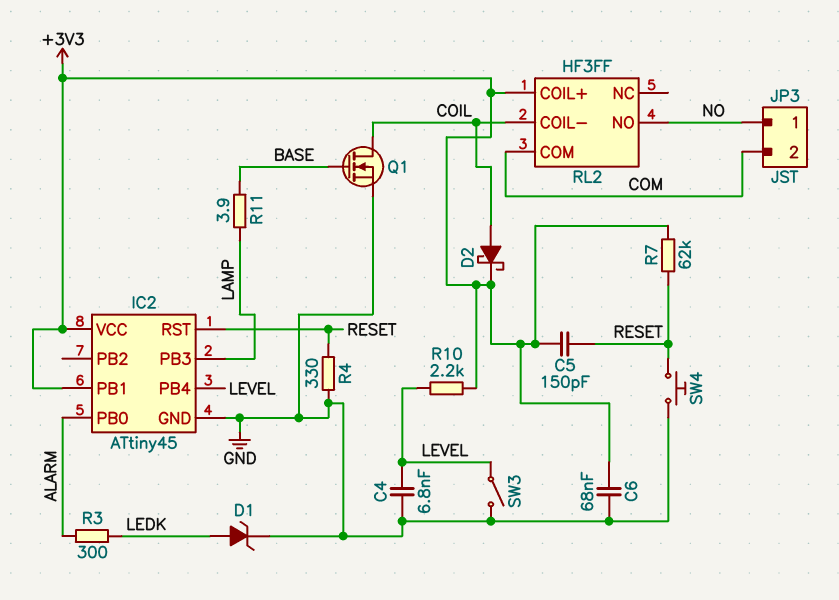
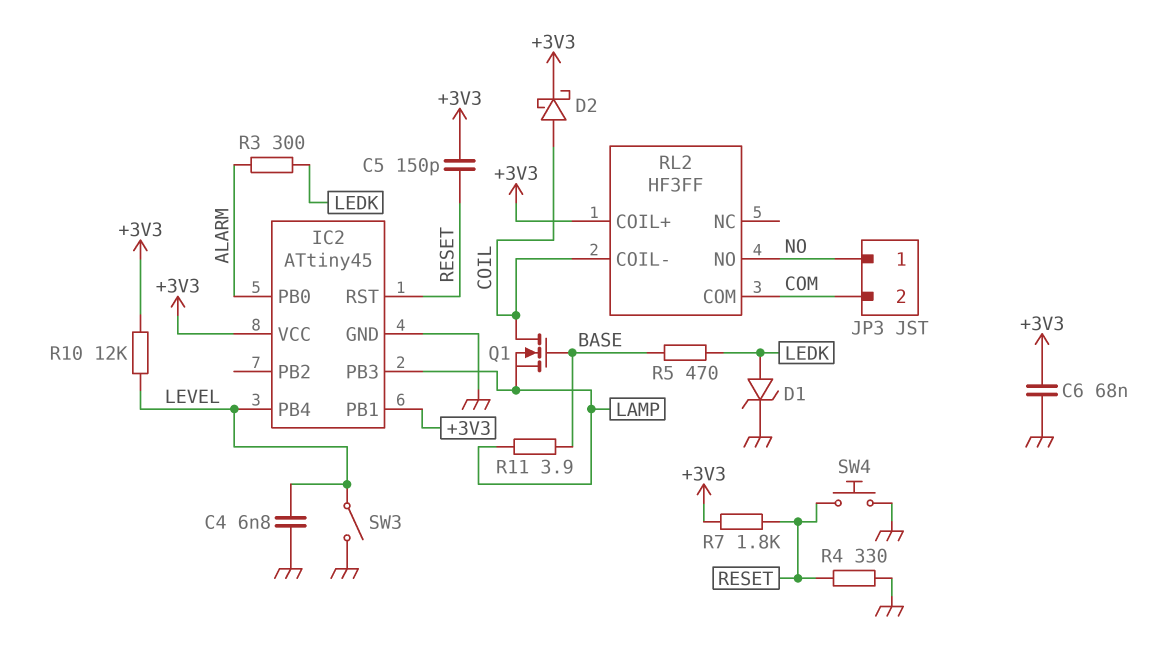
Q1: NMOS (G BASE, D COIL, S GND) -> NMOS (G BASE, D COIL, S LAMP)
R5: none -> 470 (BASE, LEDK)
R7: 62k (+3V3, RESET) -> 1.8k (+3V3, RESET)
R10: 2.2k (+3V3, LEVEL) -> 12k (+3V3, LEVEL)

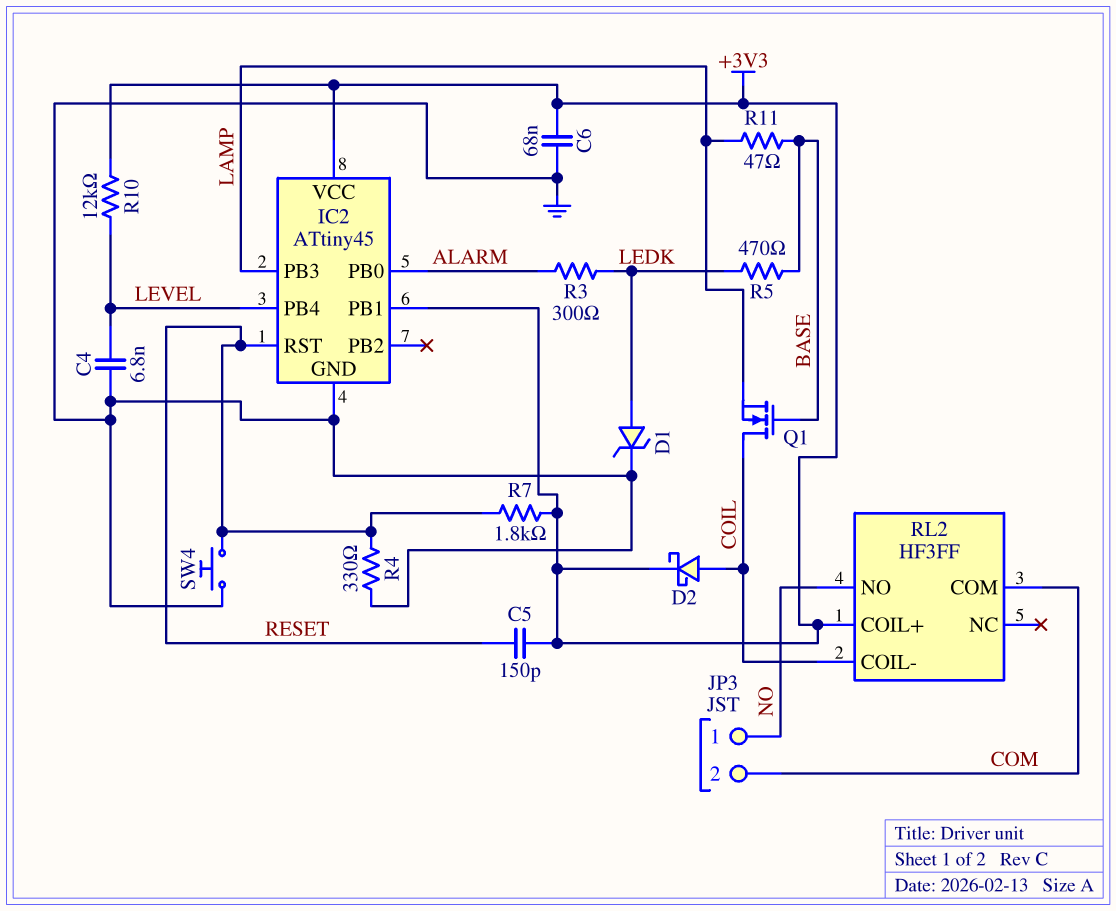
R11: 3.9 (BASE, LAMP) -> 47 (BASE, LAMP)
SW3: switch (GND, LEVEL) -> none

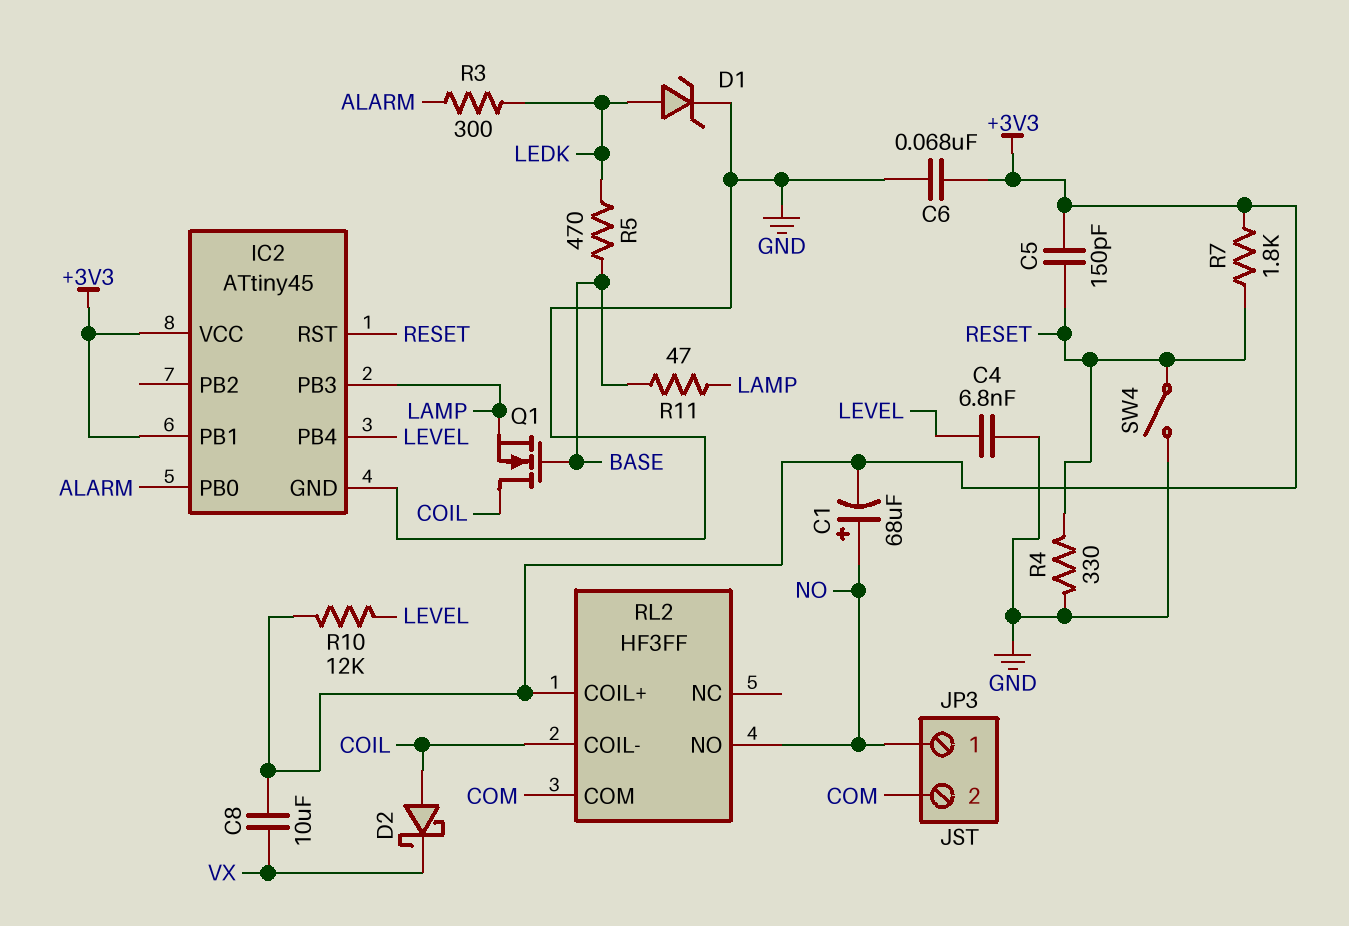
C1: none -> 68uF (plus NO, minus +3V3)
C8: none -> 10uF (+3V3, VX)
D2: schottky (A COIL, K +3V3) -> schottky (A COIL, K VX)
SW4: button (GND, RESET) -> switch (GND, RESET)

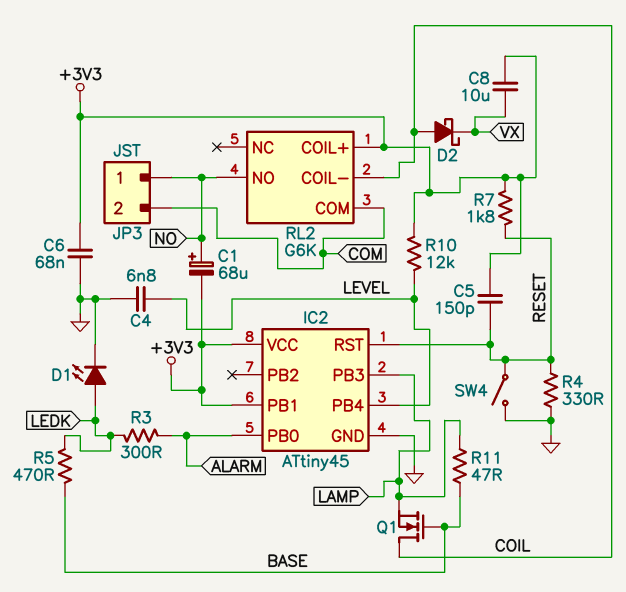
D1: zener (A LEDK, K GND) -> LED (A LEDK, K GND)
RL2: HF3FF -> G6K

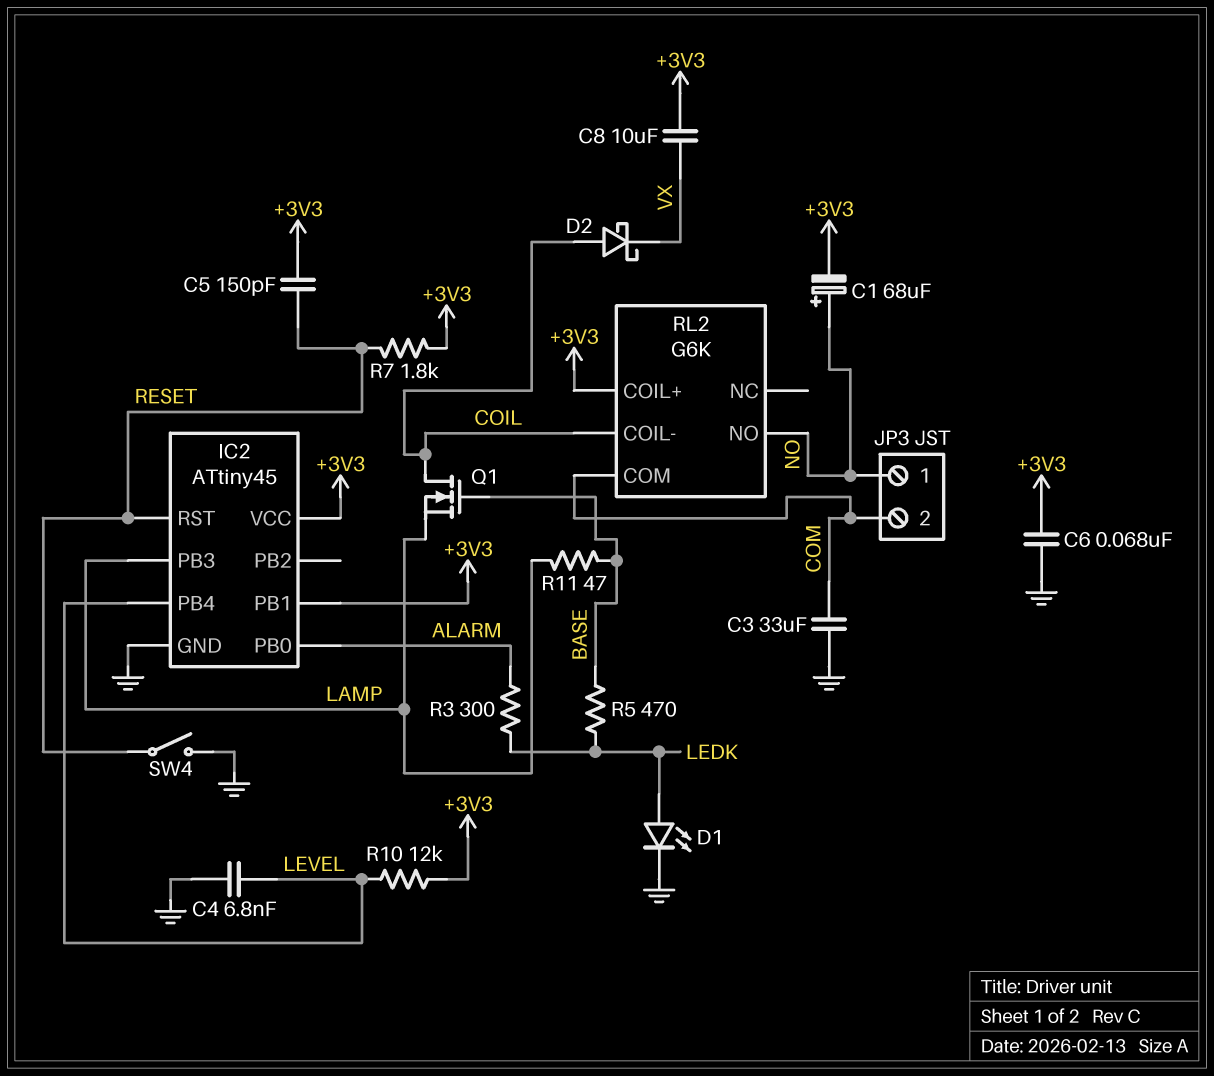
C3: none -> 33uF (COM, GND)
R4: 330 (GND, RESET) -> none

